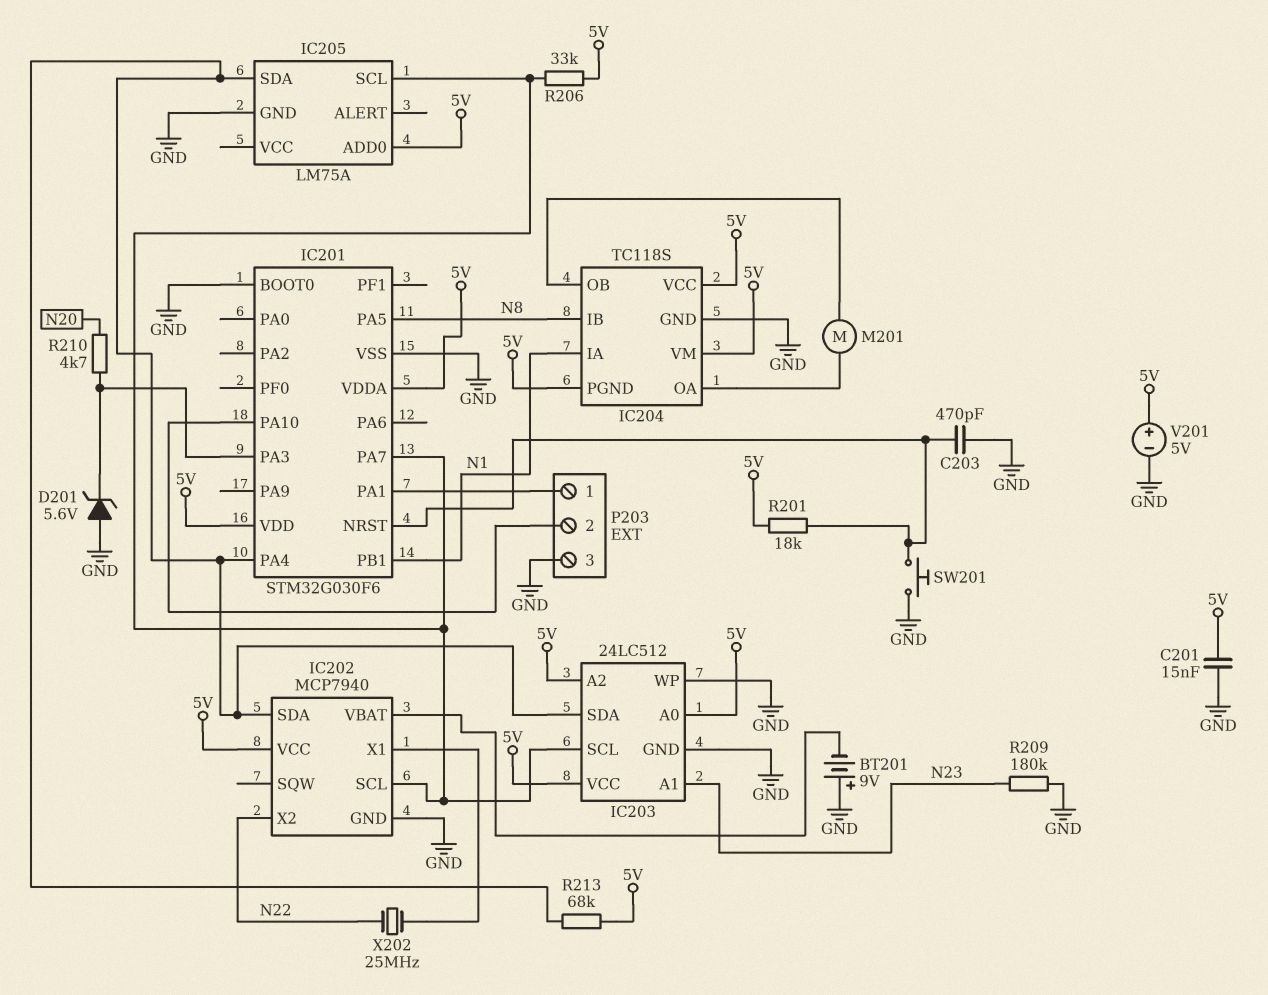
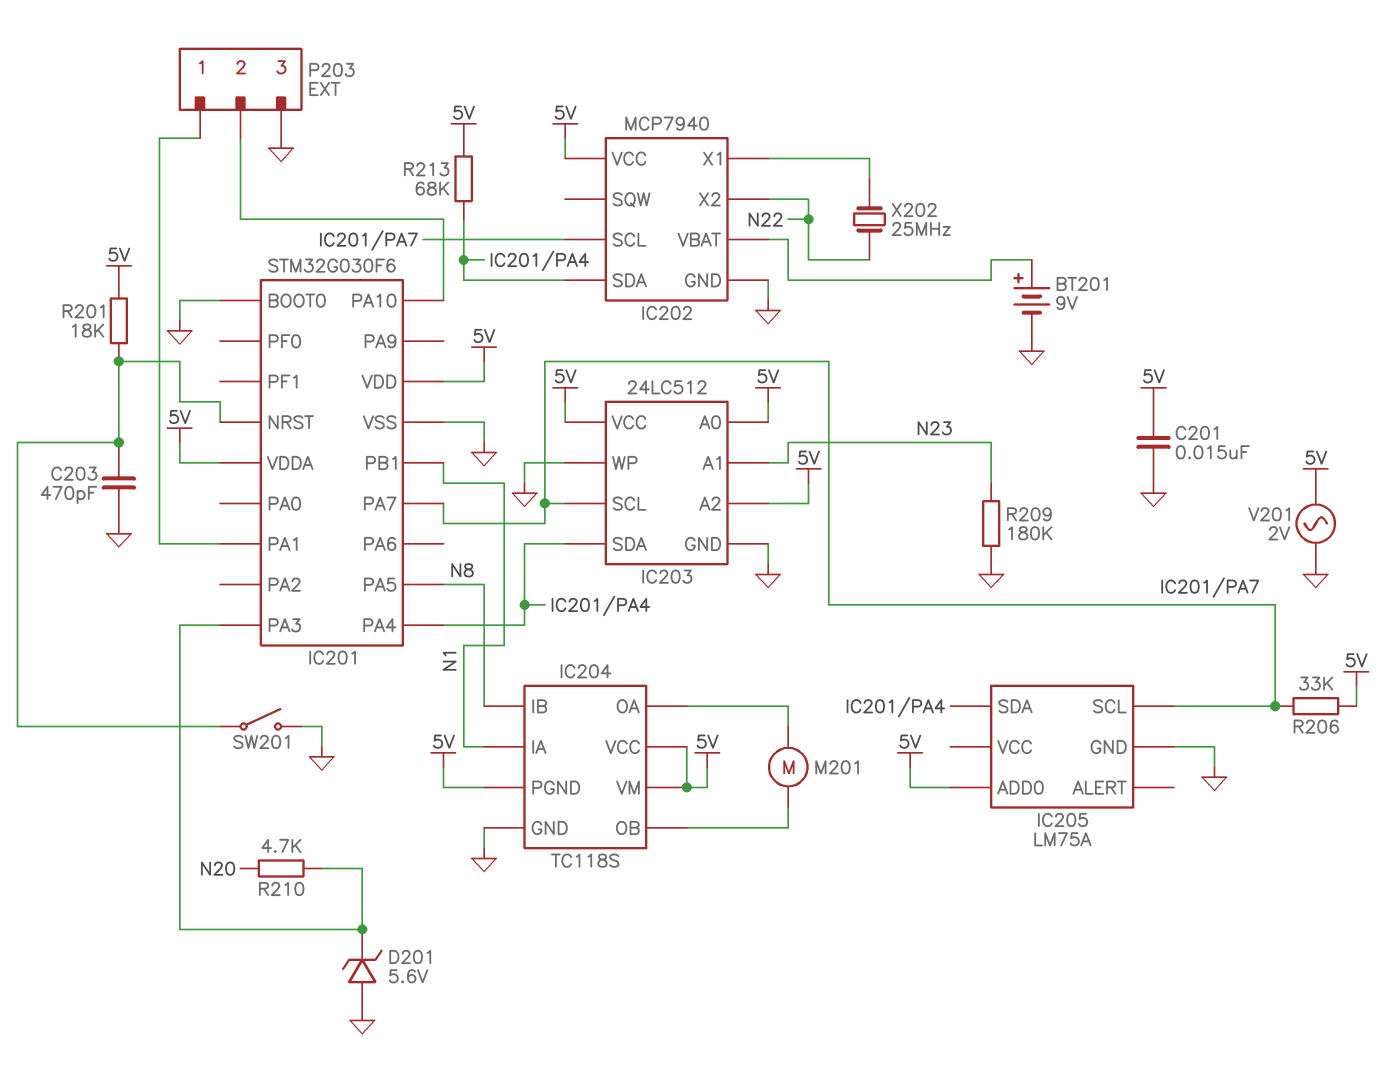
BT201: 9V (plus GND, minus IC202/VBAT) -> 9V (plus IC202/VBAT, minus GND)
SW201: button (GND, IC201/NRST) -> switch (GND, IC201/NRST)
V201: 5V (plus 5V, minus GND) -> AC 2V (5V, GND)

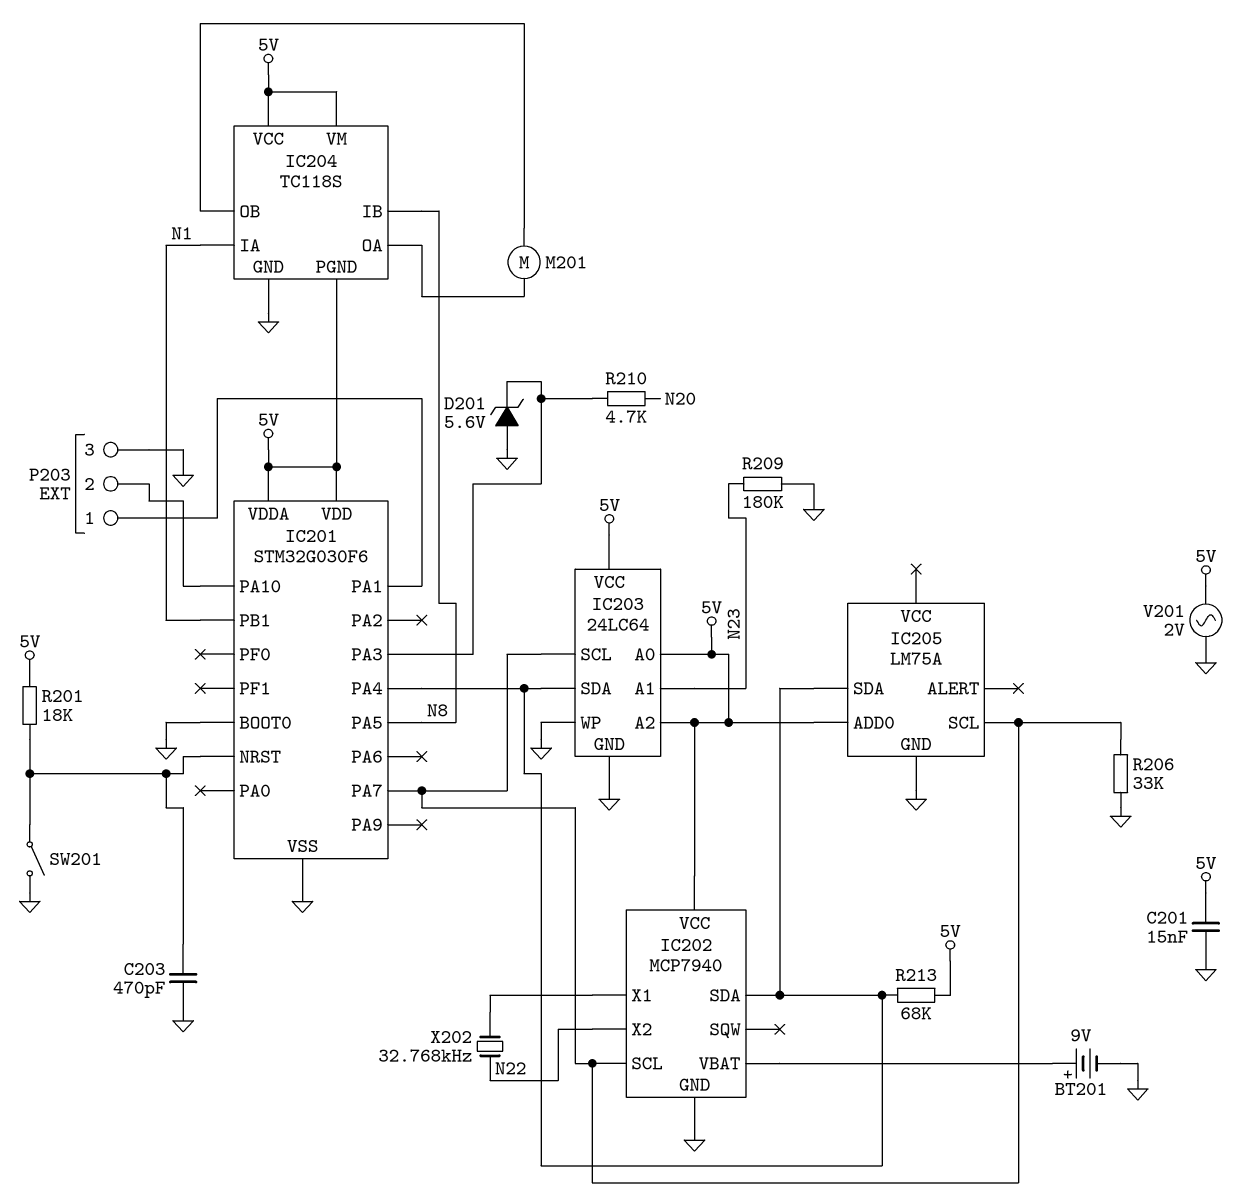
IC203: 24LC512 -> 24LC64
R206: 33k (5V, IC201/PA7) -> 33k (GND, IC201/PA7)
X202: 25MHz (IC202/X1, N22) -> 32.768kHz (IC202/X1, N22)

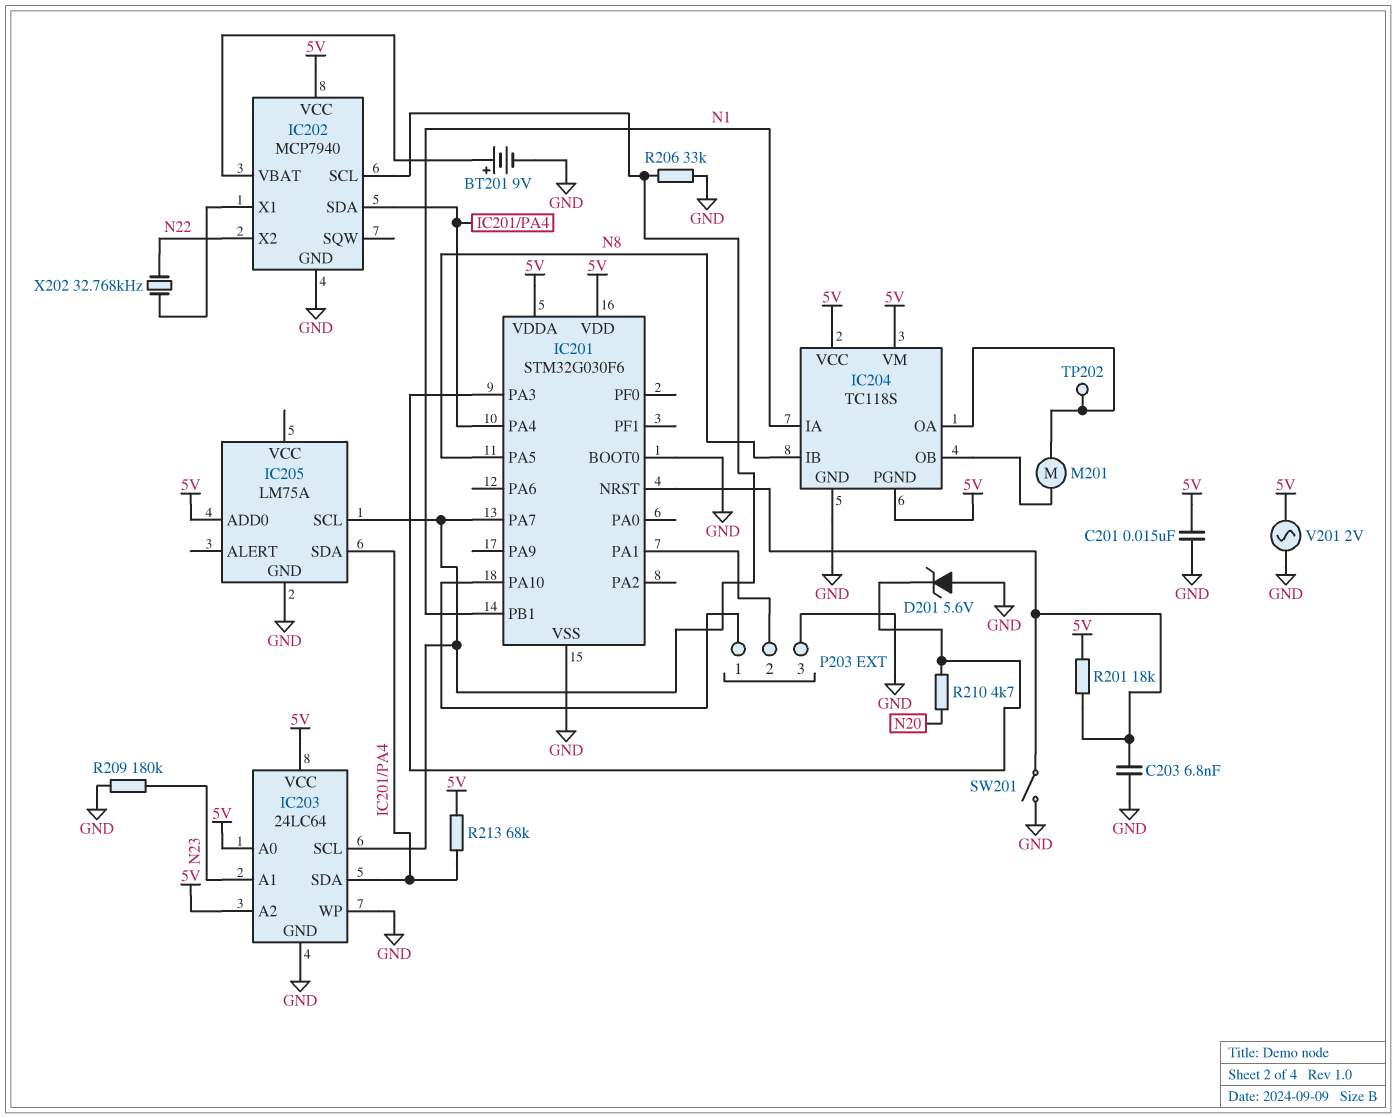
C203: 470pF (GND, IC201/NRST) -> 6.8nF (GND, IC201/NRST)
P203 pin 1: IC201/PA1 -> IC201/PA10
P203 pin 2: IC201/PA10 -> IC201/PA1
TP202: none -> test point (IC204/OA)

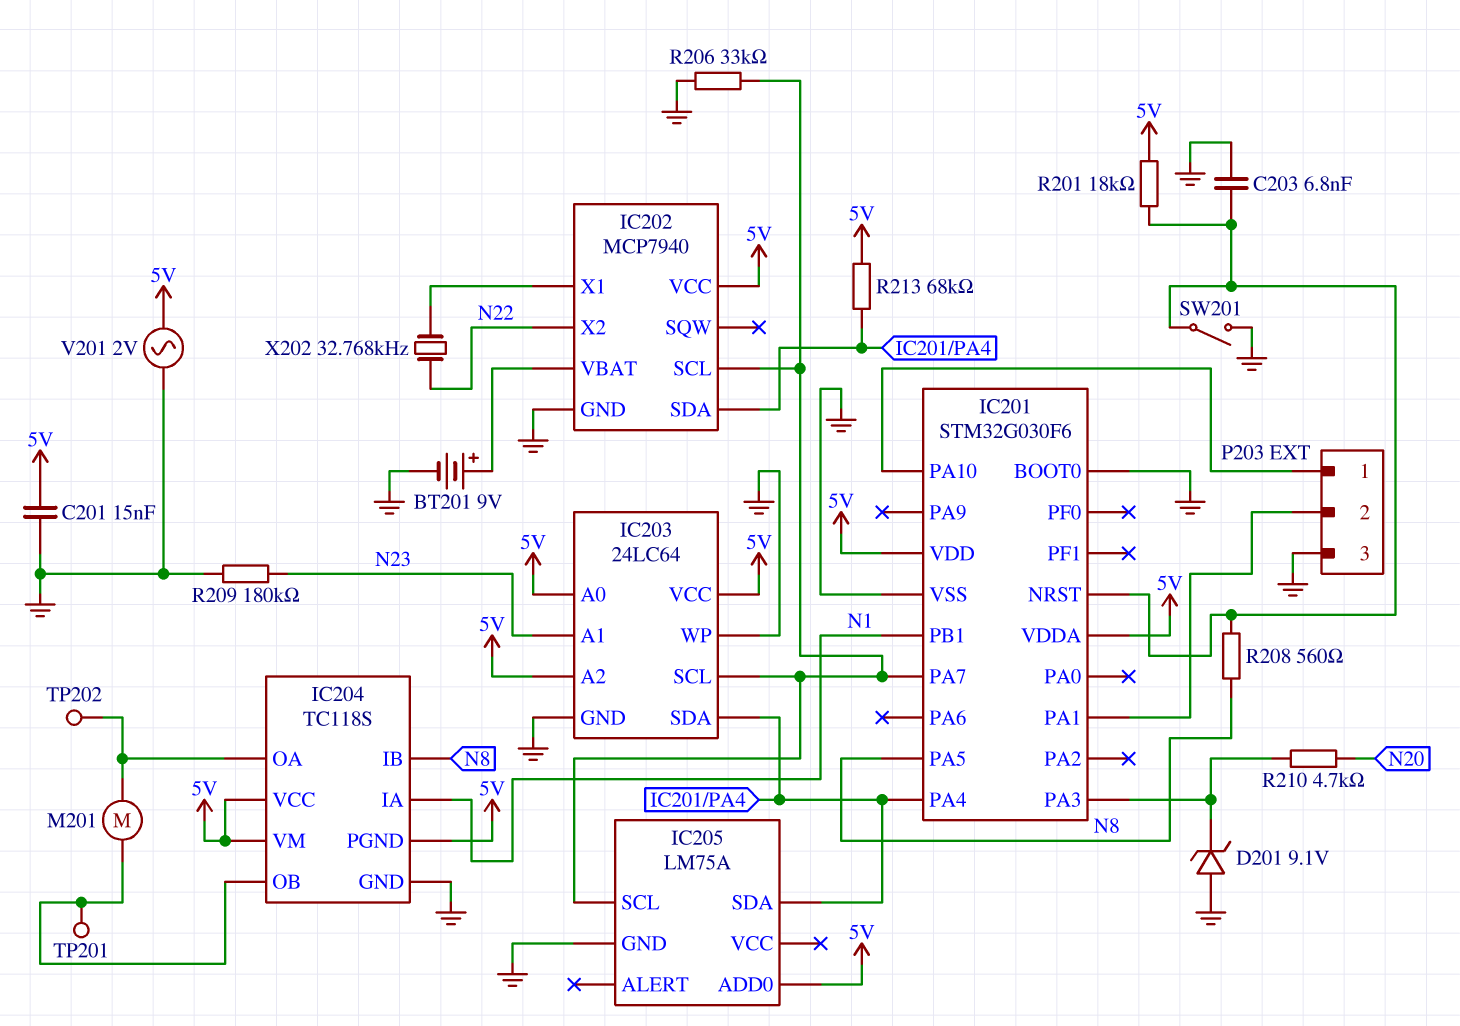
D201: zener 5.6V (A GND, K IC201/PA3) -> zener 9.1V (A GND, K IC201/PA3)
R208: none -> 560 (IC201/NRST, N8)
TP201: none -> test point (IC204/OB)

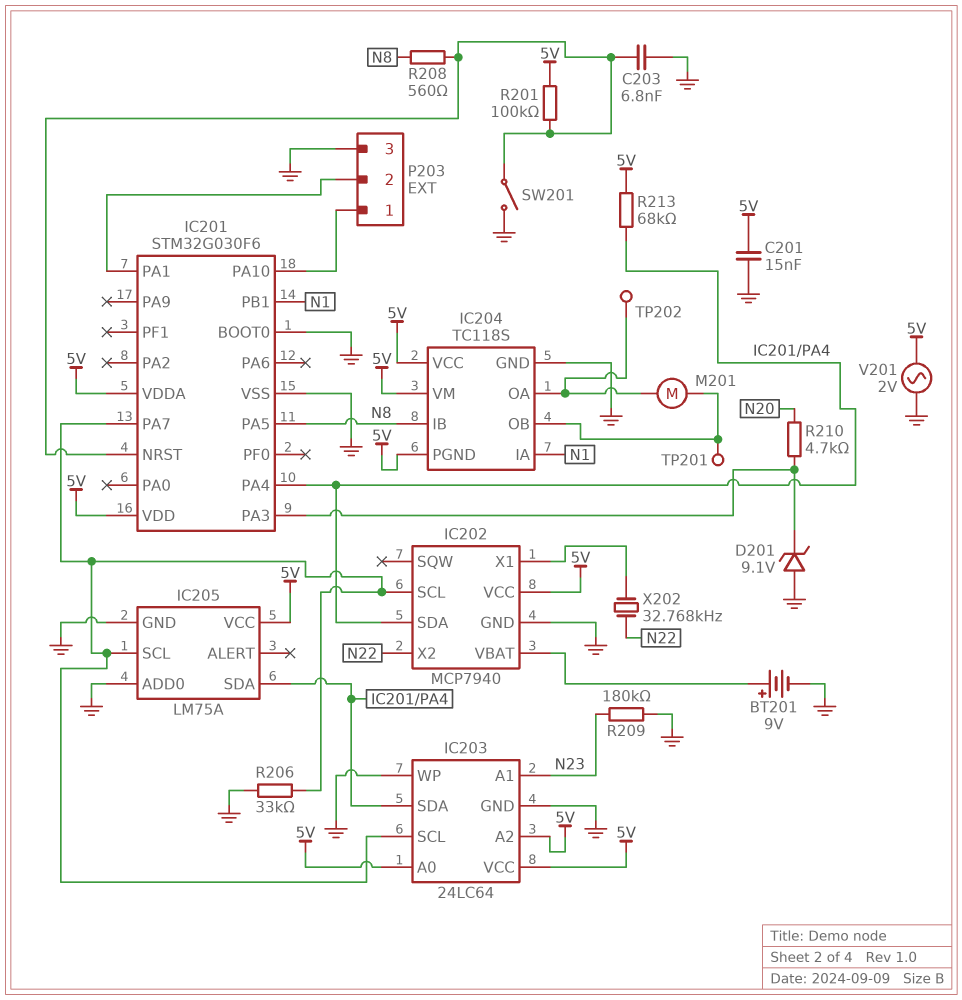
IC205 pin ADD0: 5V -> GND
IC205 pin VCC: none -> 5V
R201: 18k (5V, IC201/NRST) -> 100k (5V, IC201/NRST)

